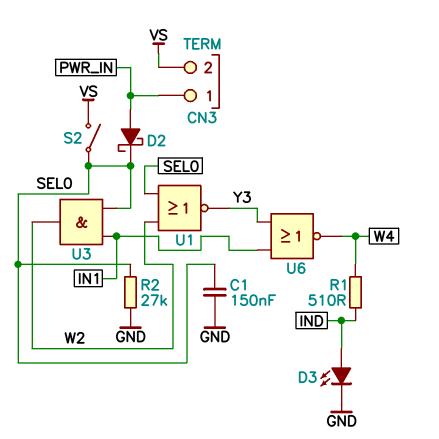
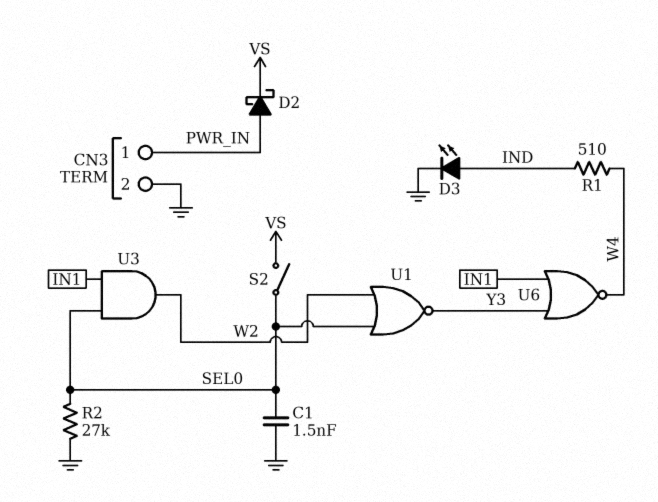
C1: 150nF (GND, SEL0) -> 1.5nF (GND, SEL0)
CN3 pin 2: VS -> GND
D2: schottky (A PWR_IN, K SEL0) -> schottky (A PWR_IN, K VS)

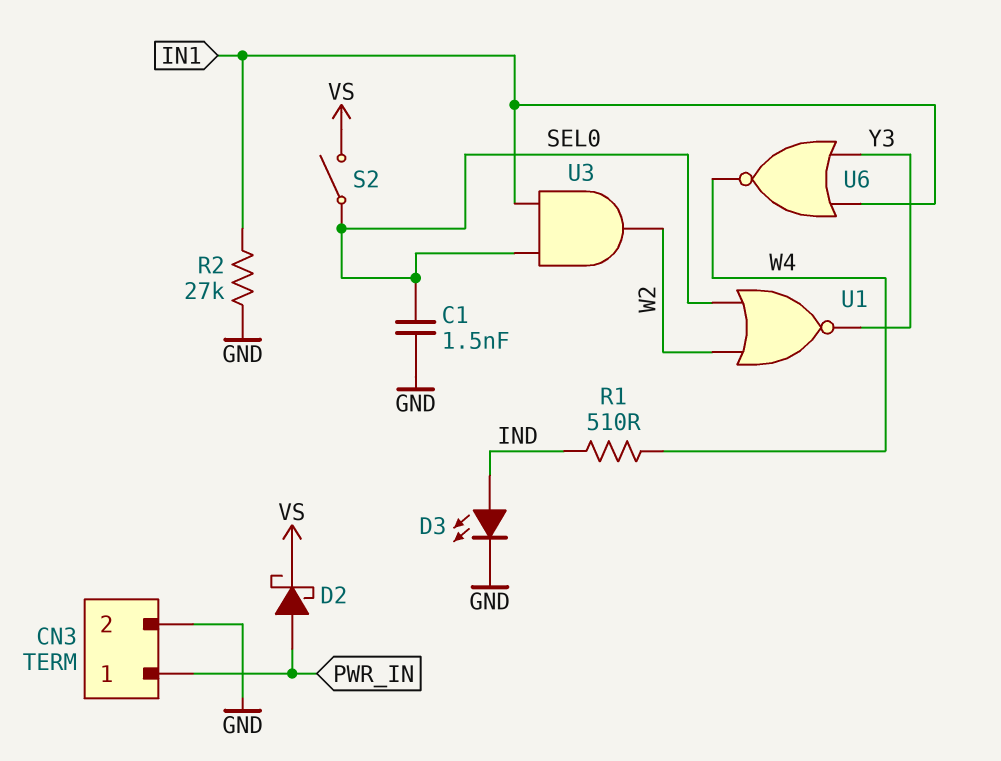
R2: 27k (GND, SEL0) -> 27k (GND, IN1)

